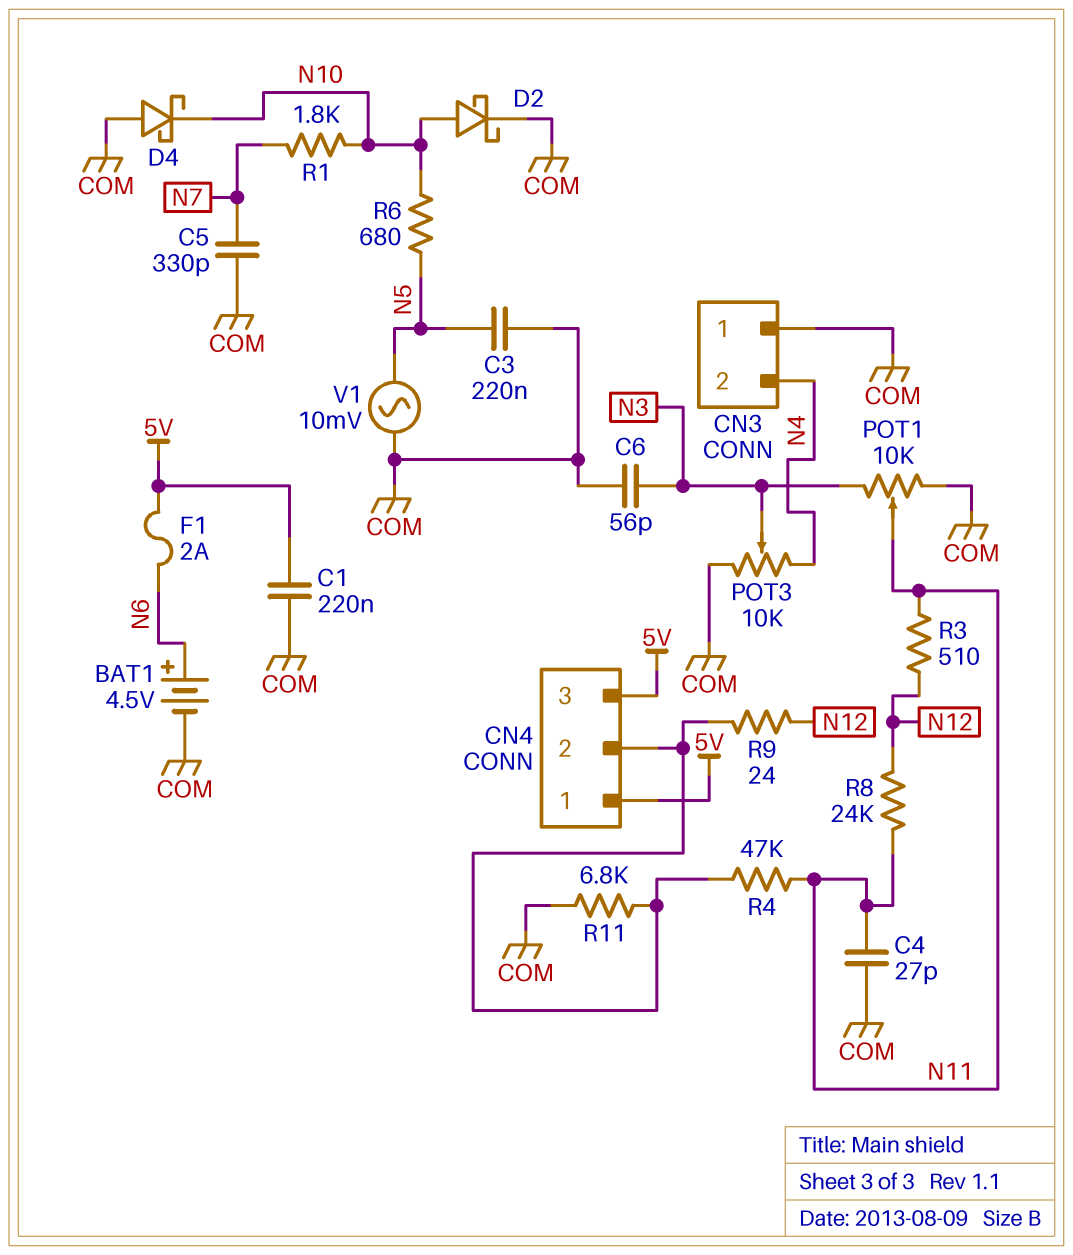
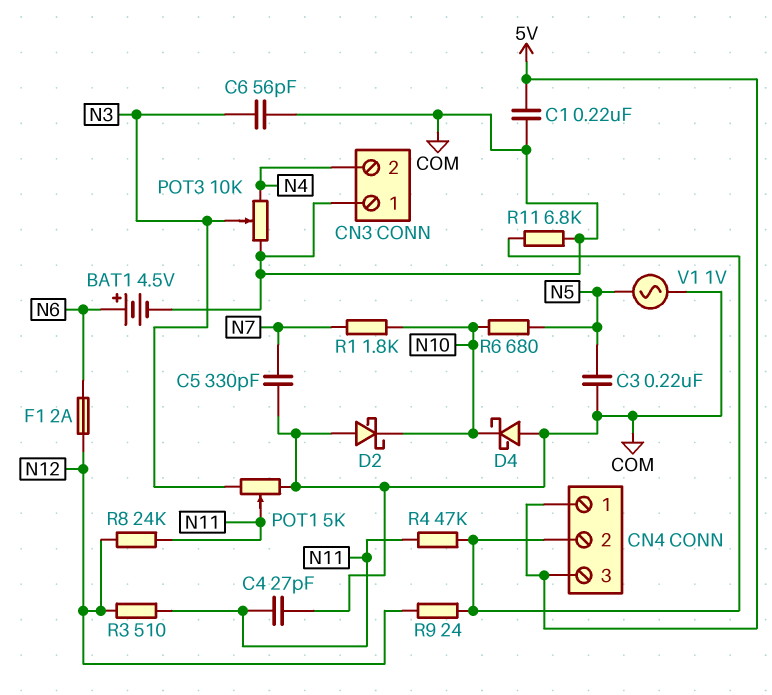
D2: schottky (A N10, K COM) -> schottky (A COM, K N10)
F1: 2A (5V, N6) -> 2A (N6, N12)
POT1: 10k (COM, N3, wiper N11) -> 5k (COM, N3, wiper N11)
V1: AC 10mV (COM, N5) -> AC 1V (COM, N5)

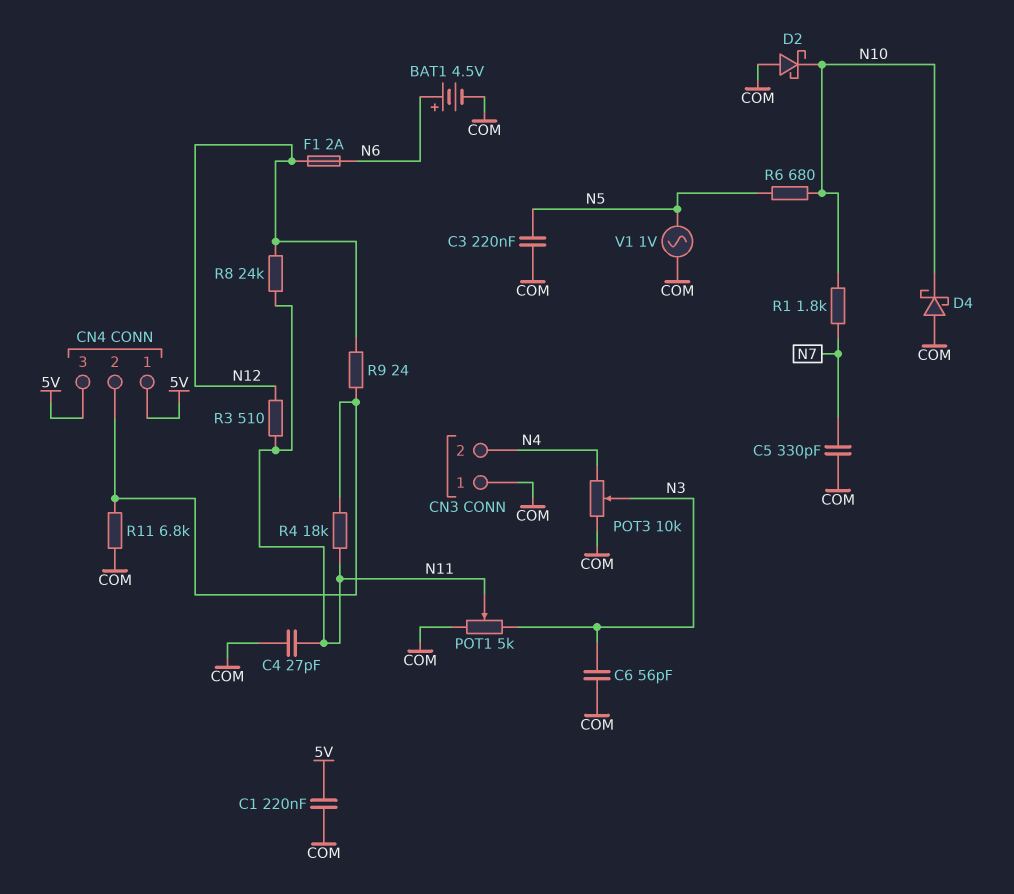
R4: 47k (CN4/2, N11) -> 18k (CN4/2, N11)

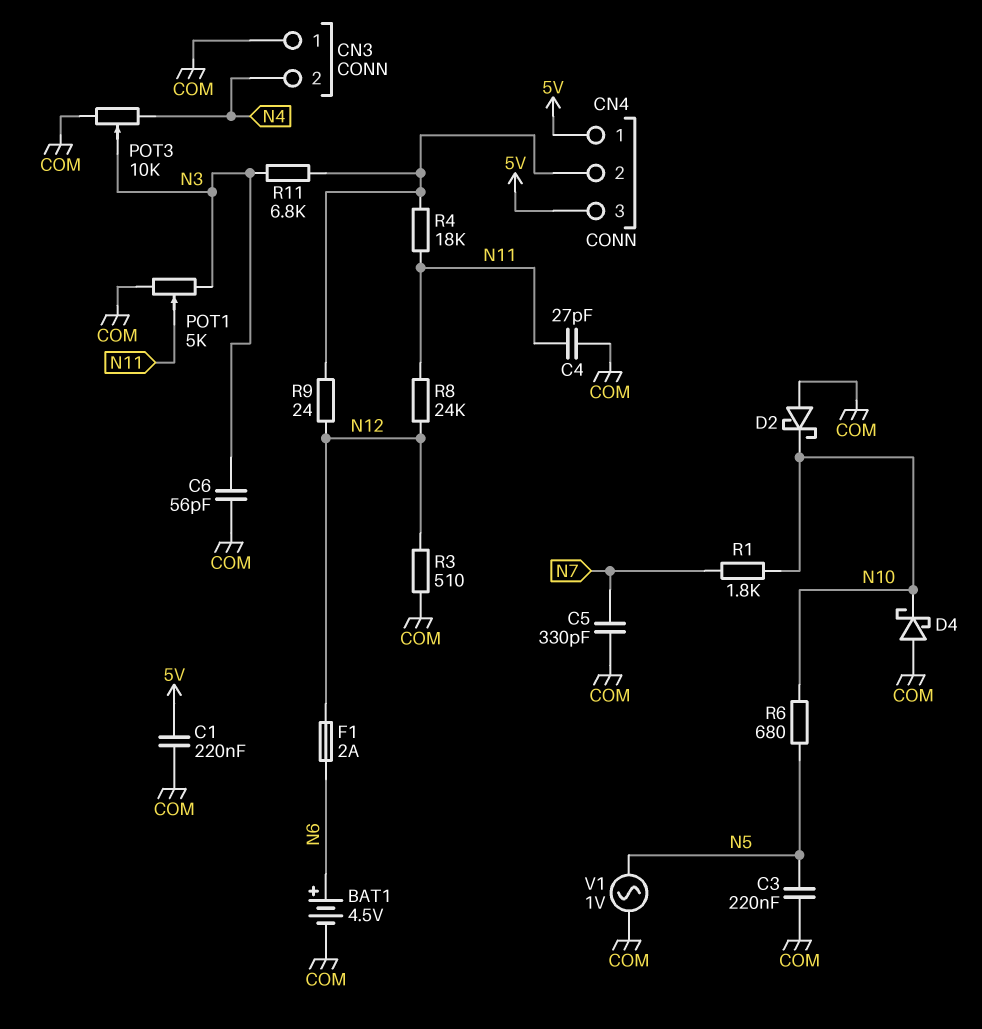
R3: 510 (N11, N12) -> 510 (COM, N12)
R11: 6.8k (CN4/2, COM) -> 6.8k (CN4/2, N3)

